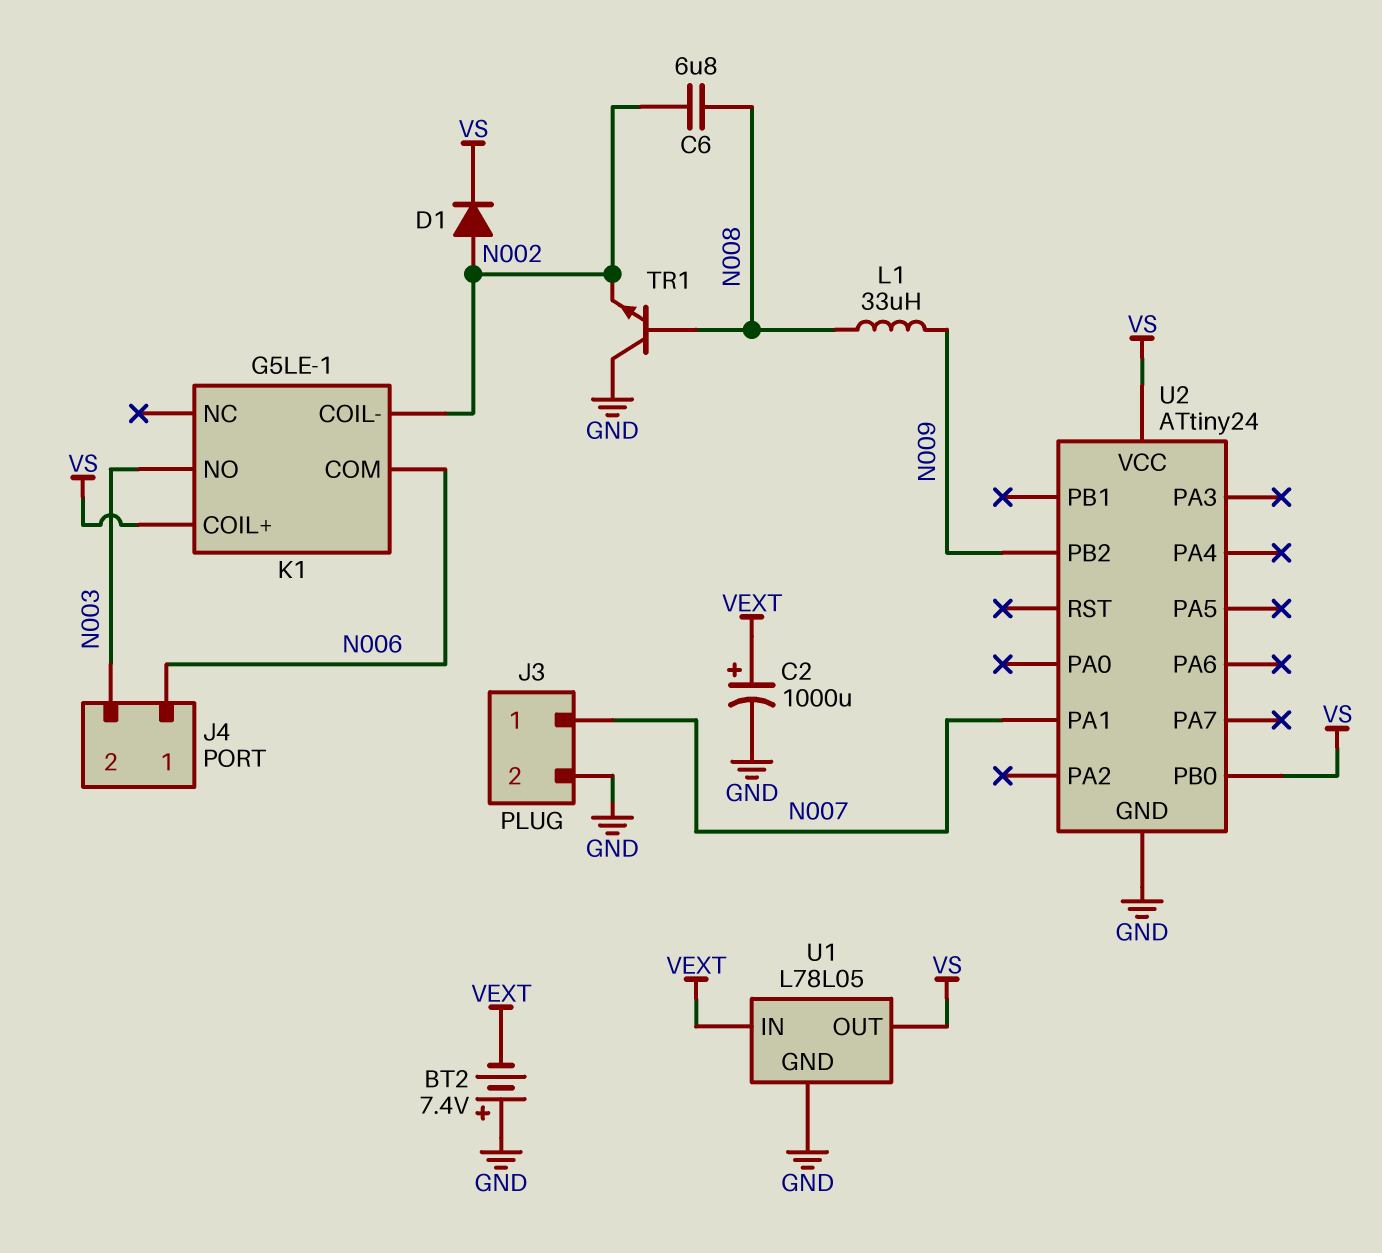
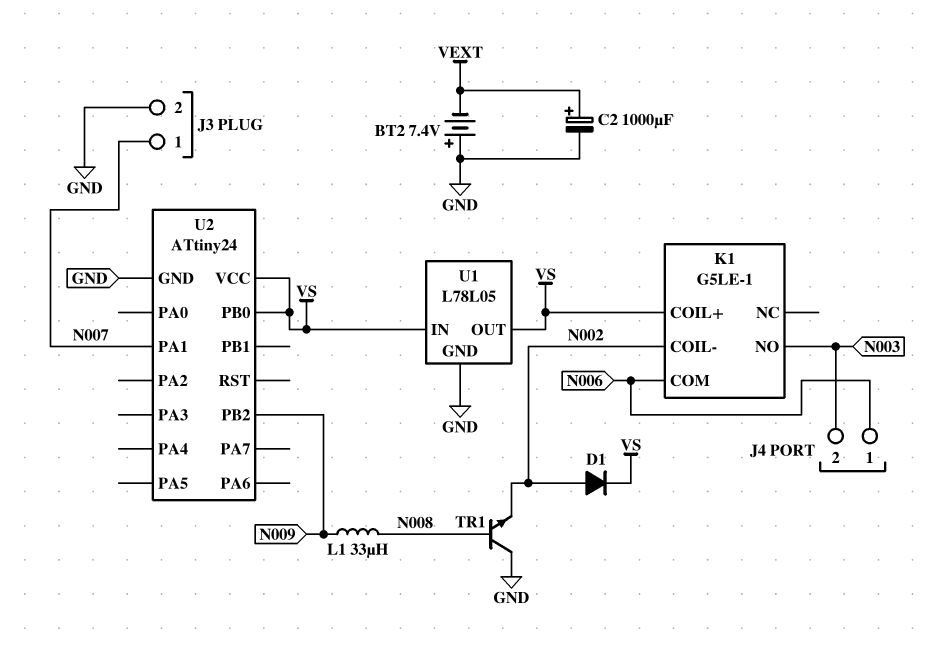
C6: 6.8uF (N002, N008) -> none
U1 pin IN: VEXT -> VS

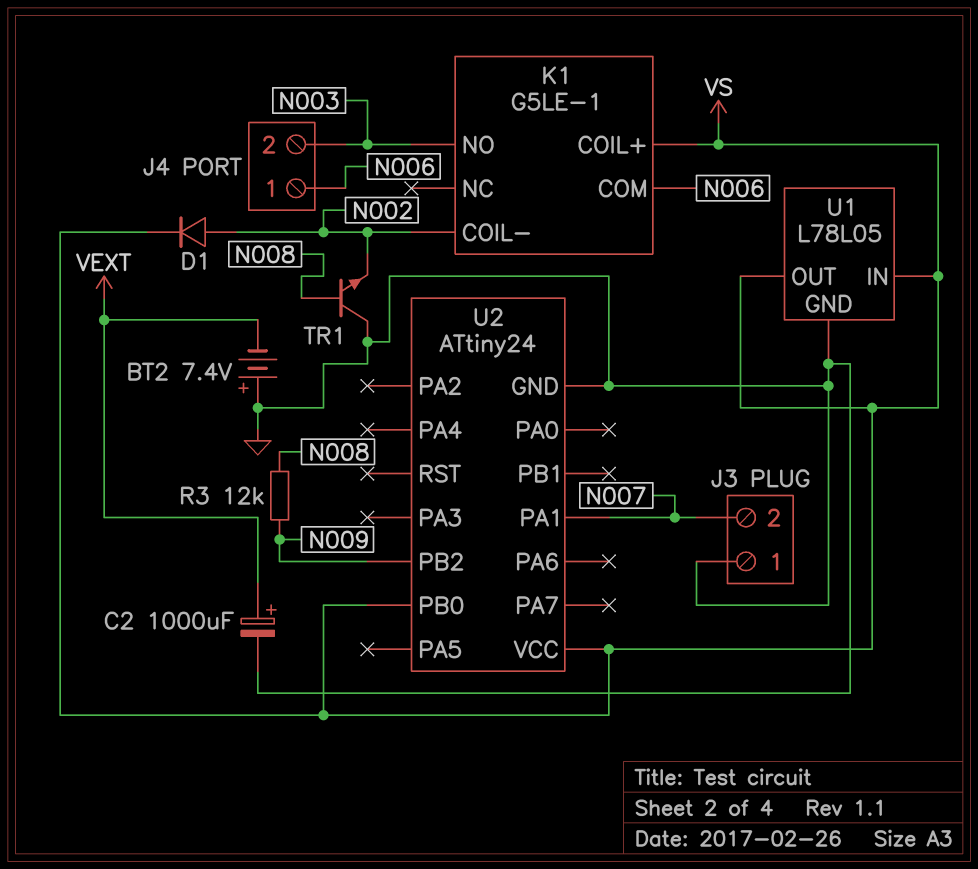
J3 pin 1: N007 -> GND
J3 pin 2: GND -> N007
L1: 33uH (N008, N009) -> none
R3: none -> 12k (N008, N009)

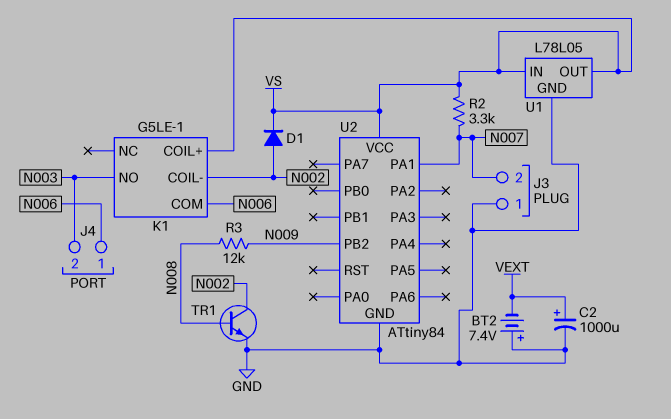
R2: none -> 3.3k (N007, VS)
TR1: NPN (B N008, C GND, E N002) -> NPN (B N008, C N002, E GND)
U2: ATtiny24 -> ATtiny84
U2 pin PB0: VS -> none

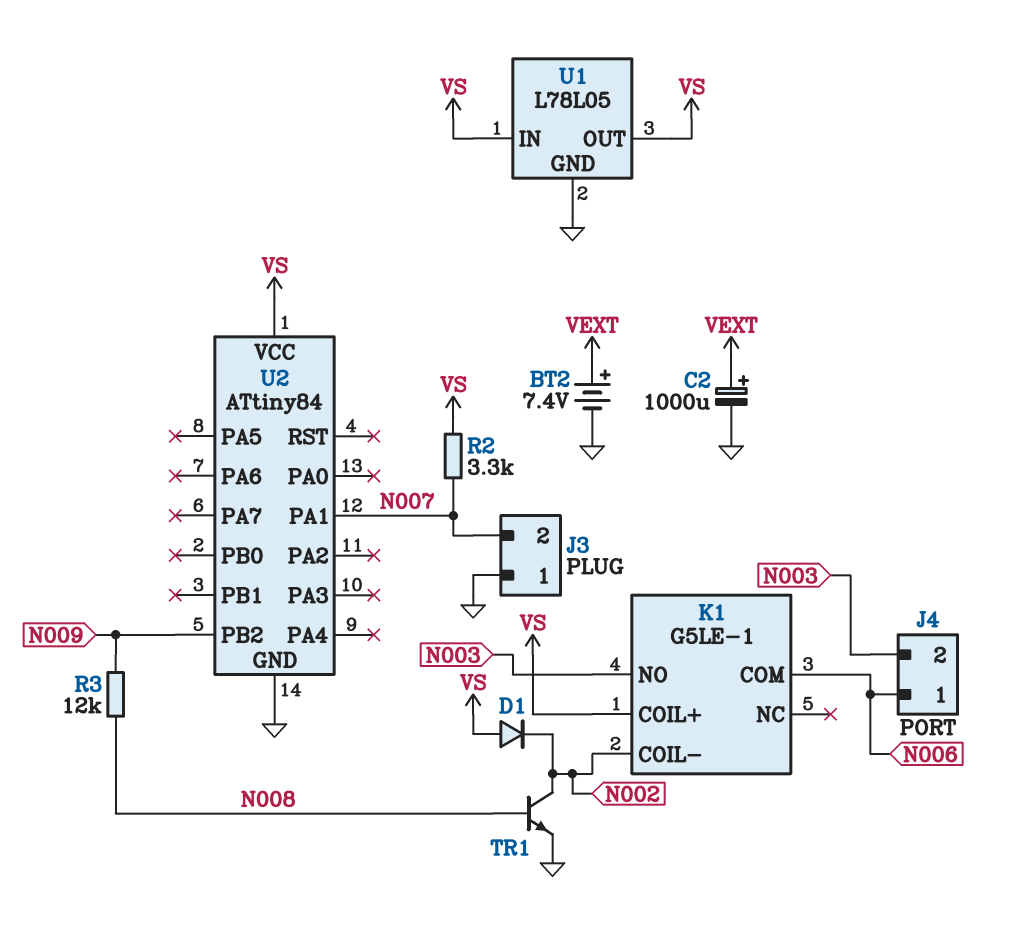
BT2: 7.4V (plus GND, minus VEXT) -> 7.4V (plus VEXT, minus GND)
D1: diode (A N002, K VS) -> diode (A VS, K N002)

